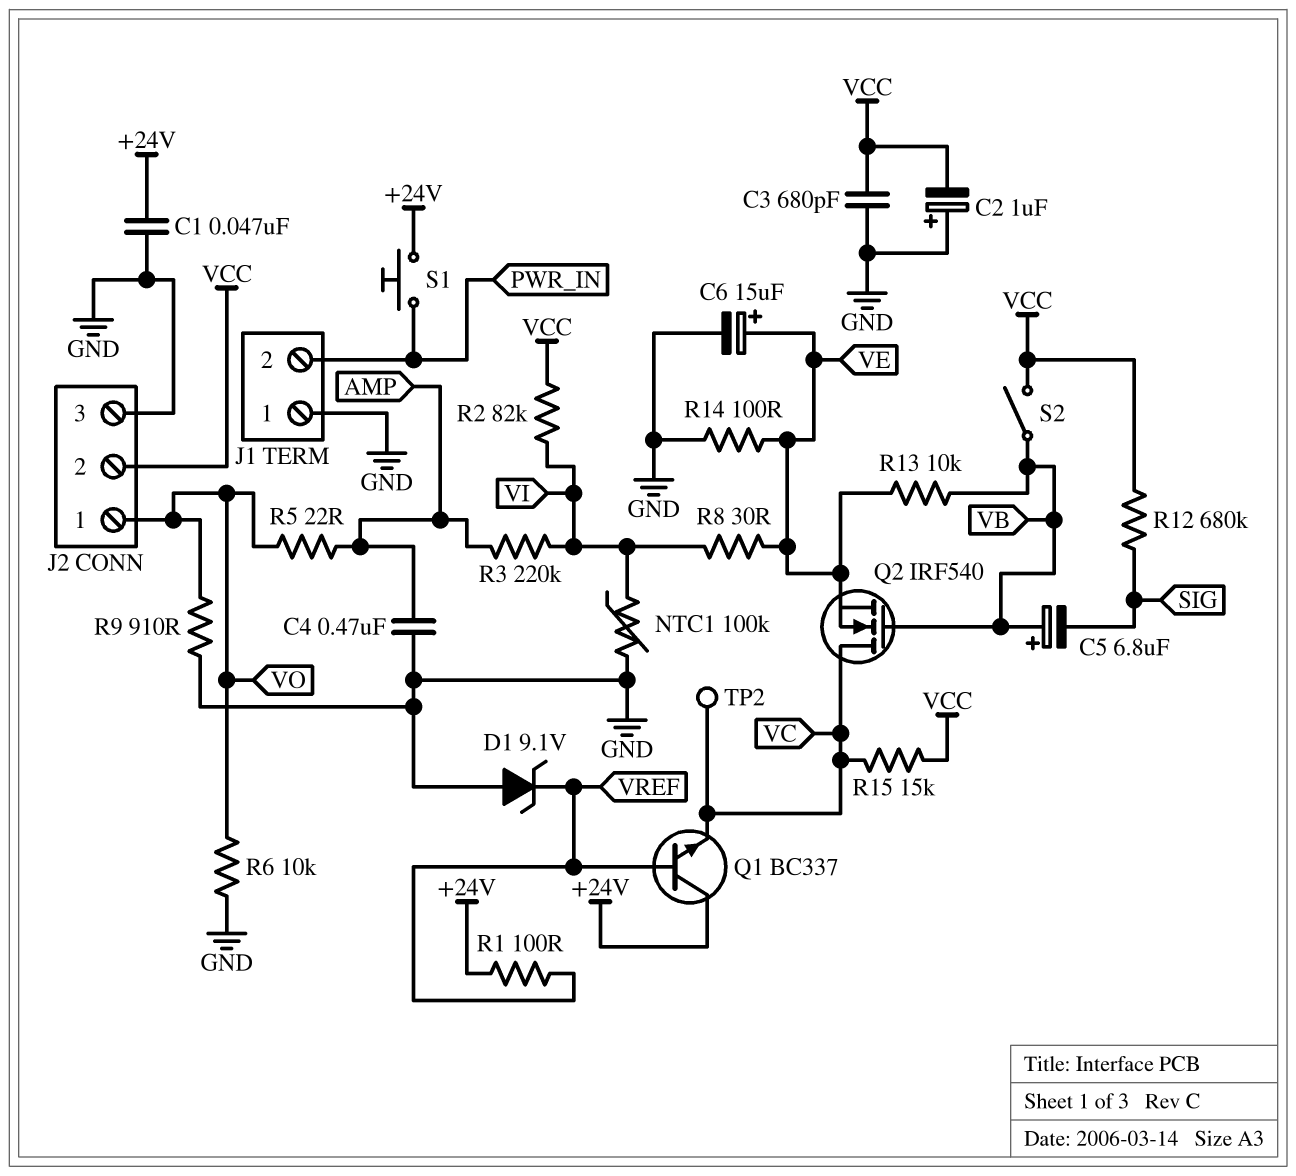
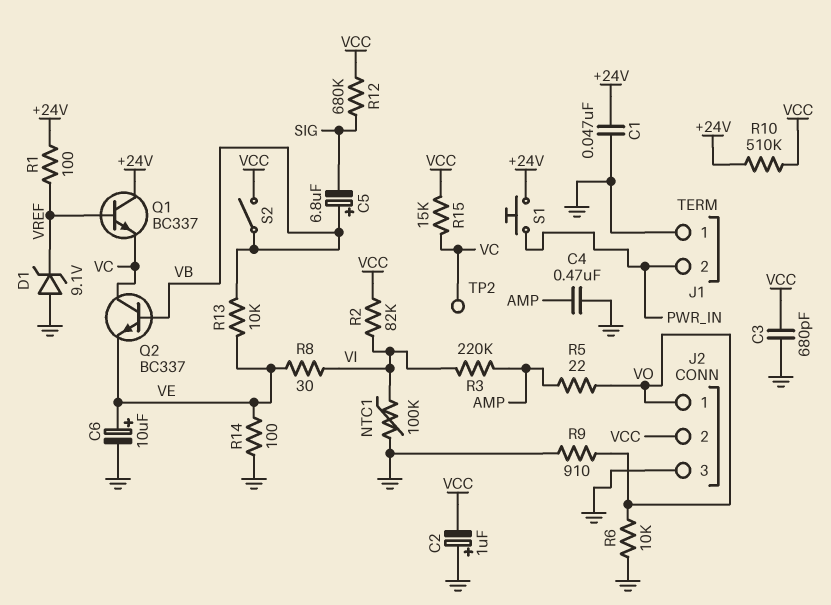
C6: 15uF (plus VE, minus GND) -> 10uF (plus VE, minus GND)
Q2: NMOS IRF540 (G VB, D VC, S VE) -> NPN BC337 (B VB, C VC, E VE)
R10: none -> 510k (+24V, VCC)

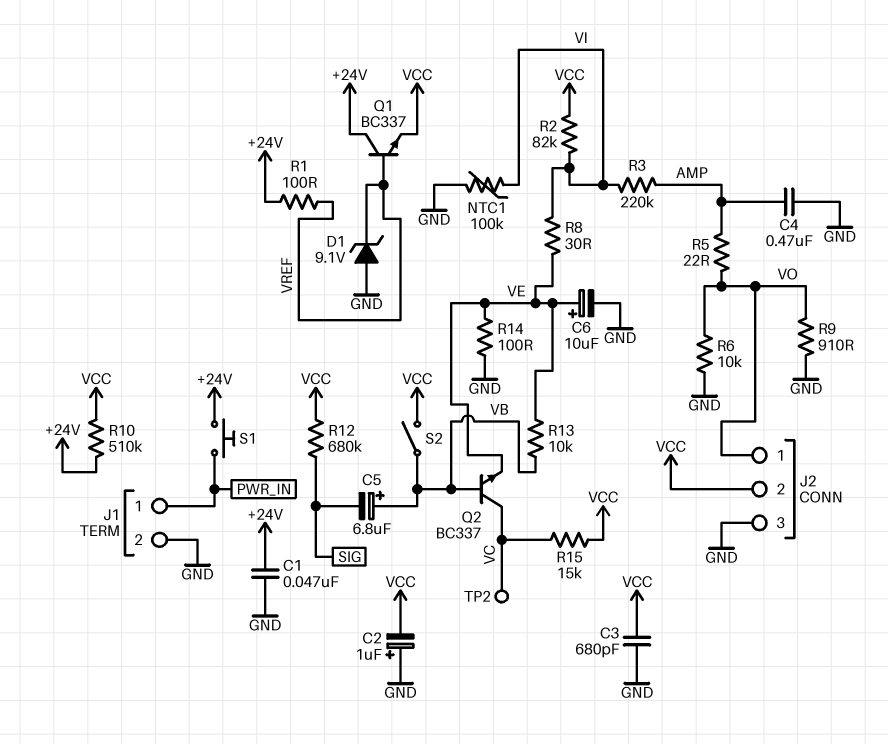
J1 pin 1: GND -> PWR_IN
J1 pin 2: PWR_IN -> GND
Q1: NPN BC337 (B VREF, C +24V, E VC) -> NPN BC337 (B VREF, C +24V, E VCC)

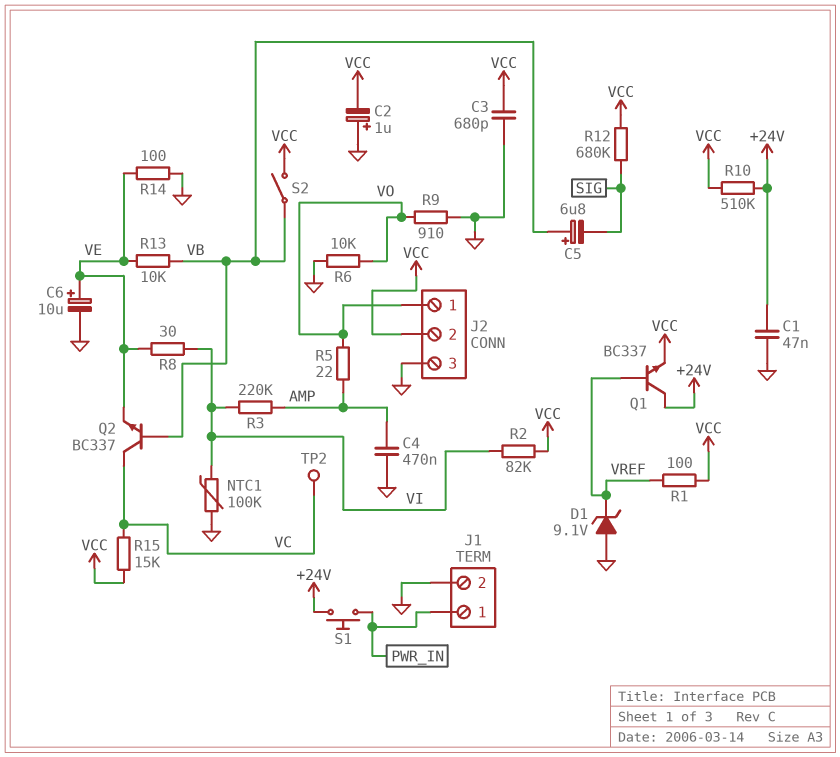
R1: 100 (+24V, VREF) -> 100 (VCC, VREF)

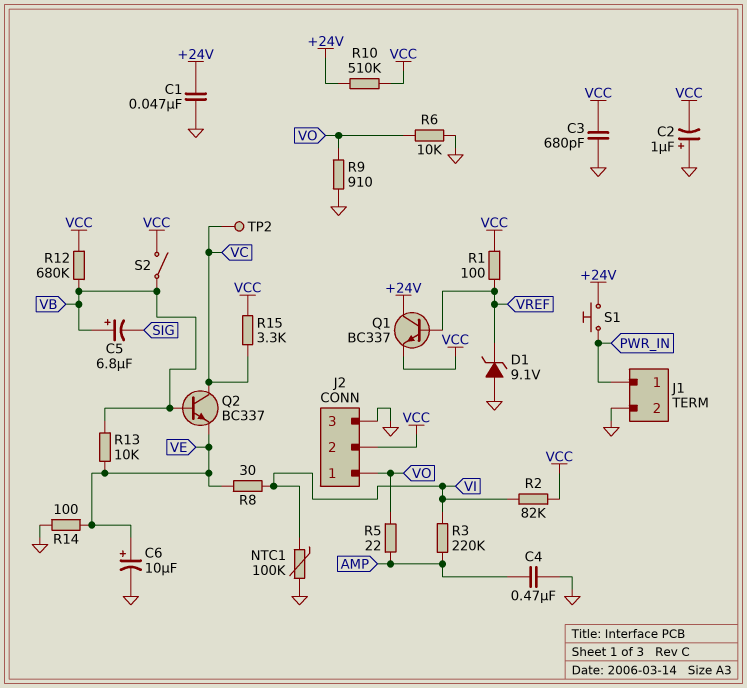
R12: 680k (SIG, VCC) -> 680k (VB, VCC)
R15: 15k (VC, VCC) -> 3.3k (VC, VCC)

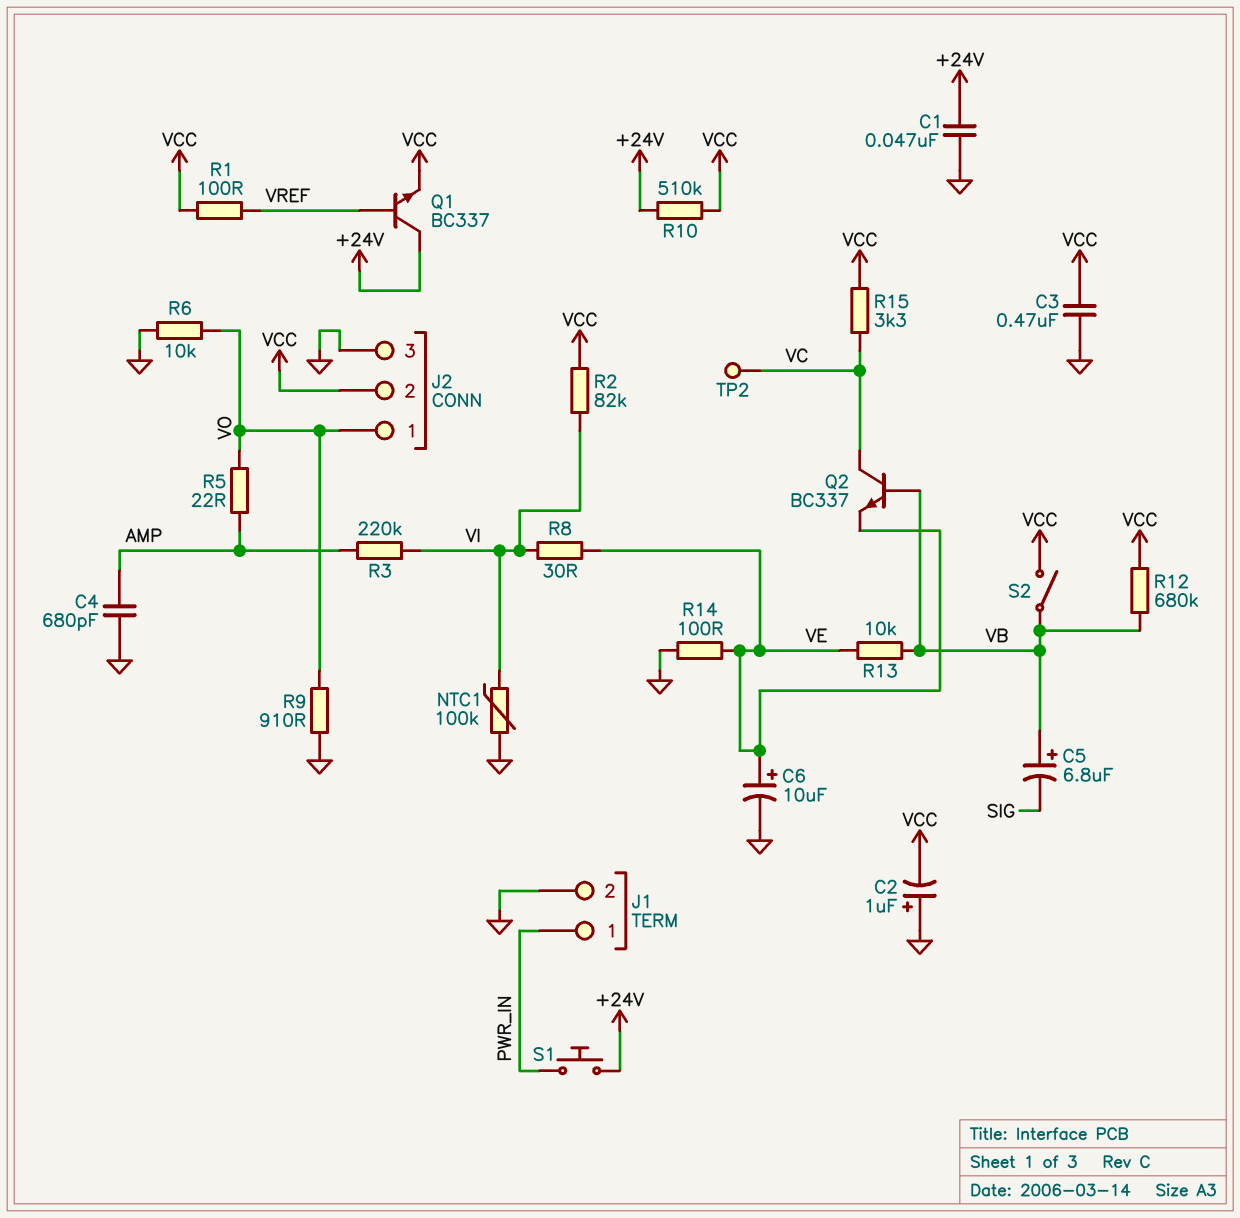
C3: 680pF (GND, VCC) -> 470nF (GND, VCC)
C4: 470nF (AMP, GND) -> 680pF (AMP, GND)
D1: zener 9.1V (A GND, K VREF) -> none

